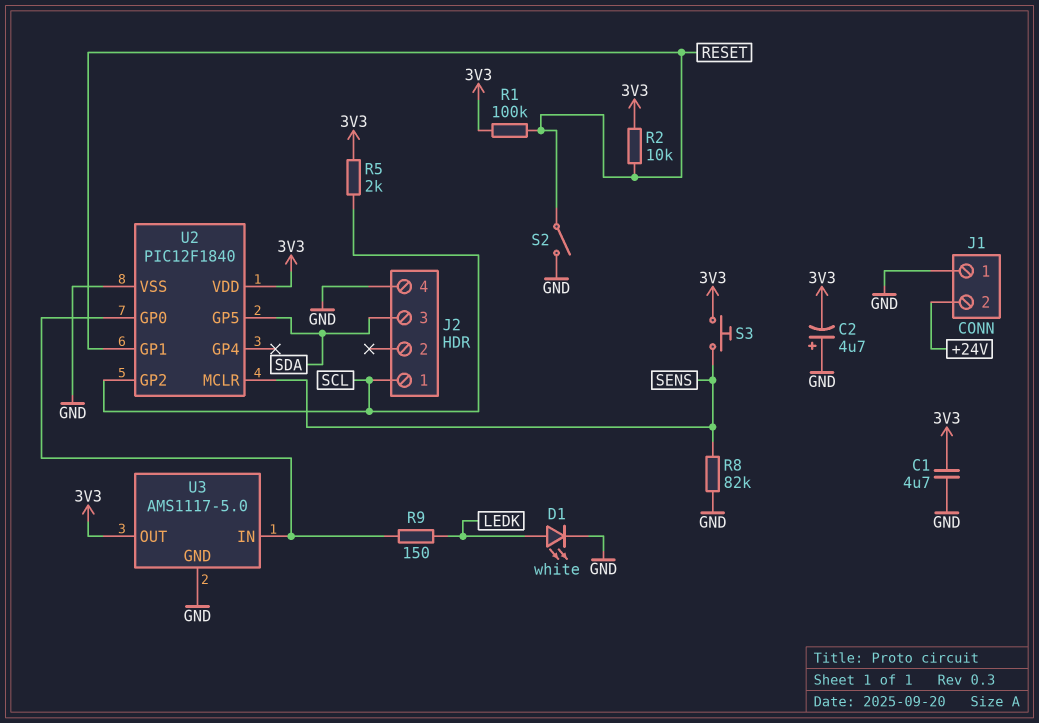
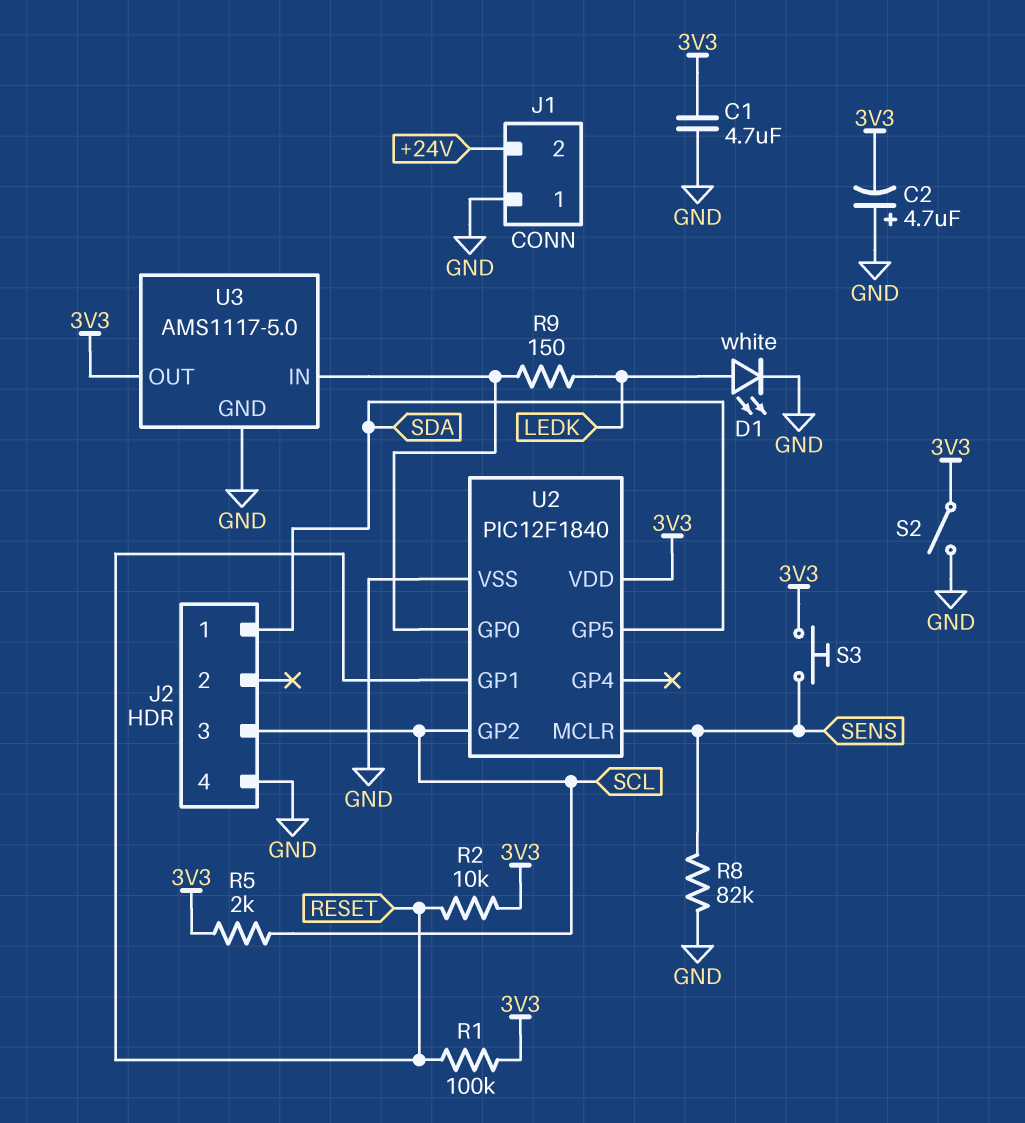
J2 pin 1: SCL -> SDA
J2 pin 3: SDA -> SCL
S2: switch (GND, RESET) -> switch (3V3, GND)

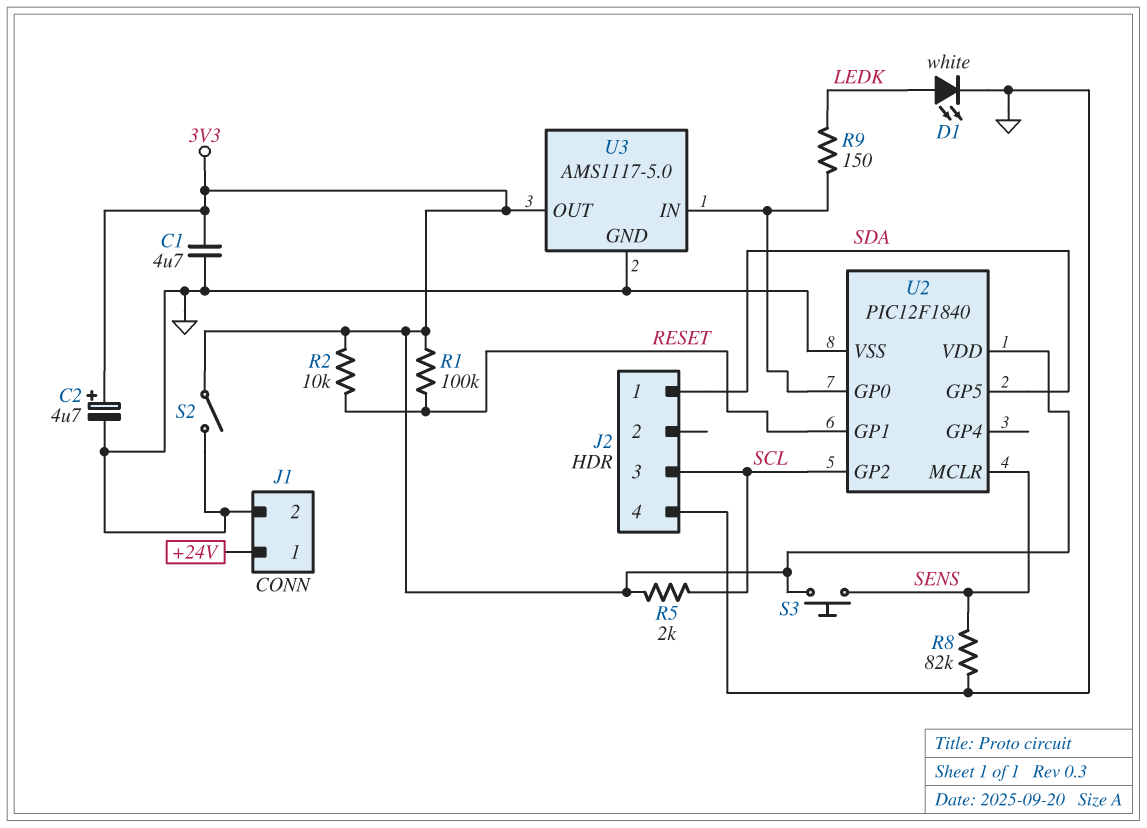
C2: 4.7uF (plus GND, minus 3V3) -> 4.7uF (plus 3V3, minus GND)
J1 pin 1: GND -> +24V
J1 pin 2: +24V -> GND

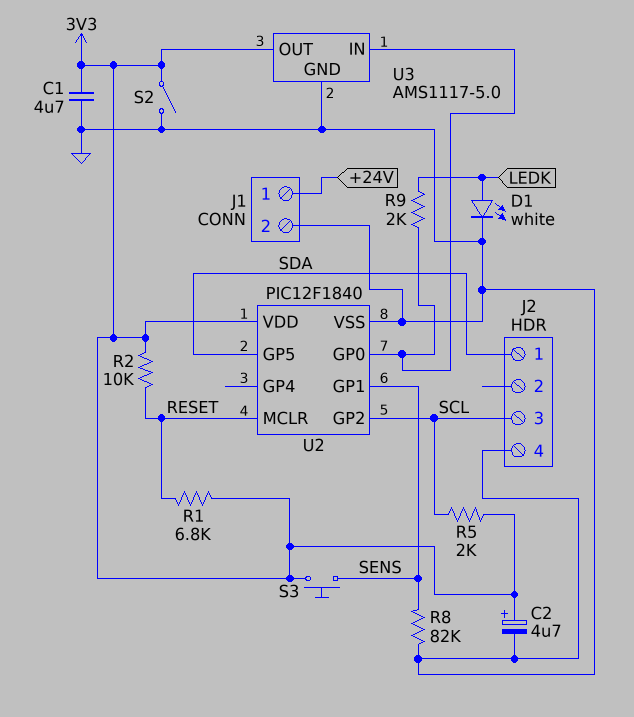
R1: 100k (3V3, RESET) -> 6.8k (3V3, RESET)
R9: 150 (LEDK, U2/GP0) -> 2k (LEDK, U2/GP0)
U2 pin GP1: RESET -> SENS
U2 pin MCLR: SENS -> RESET

